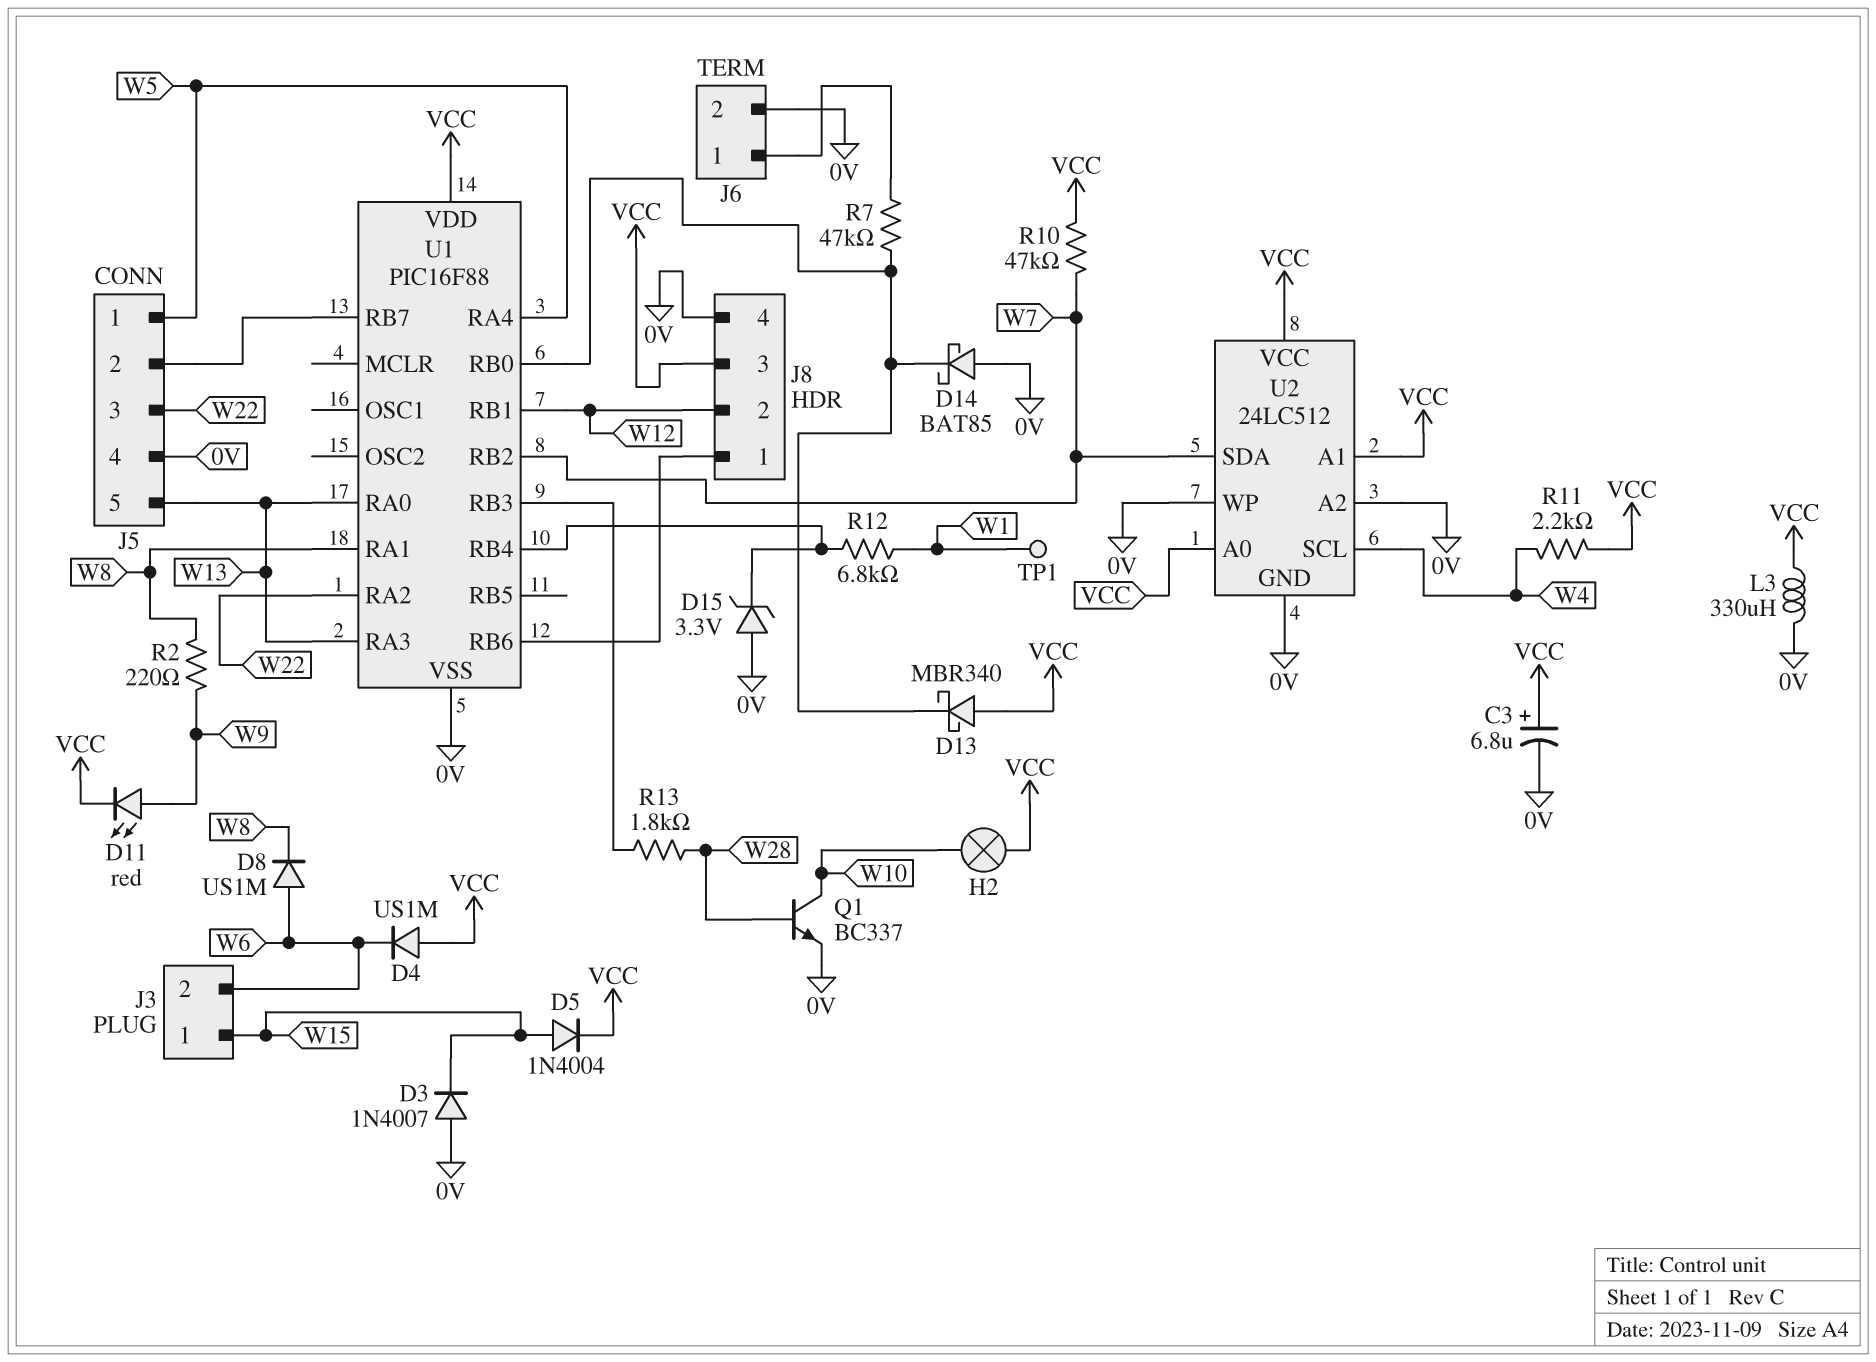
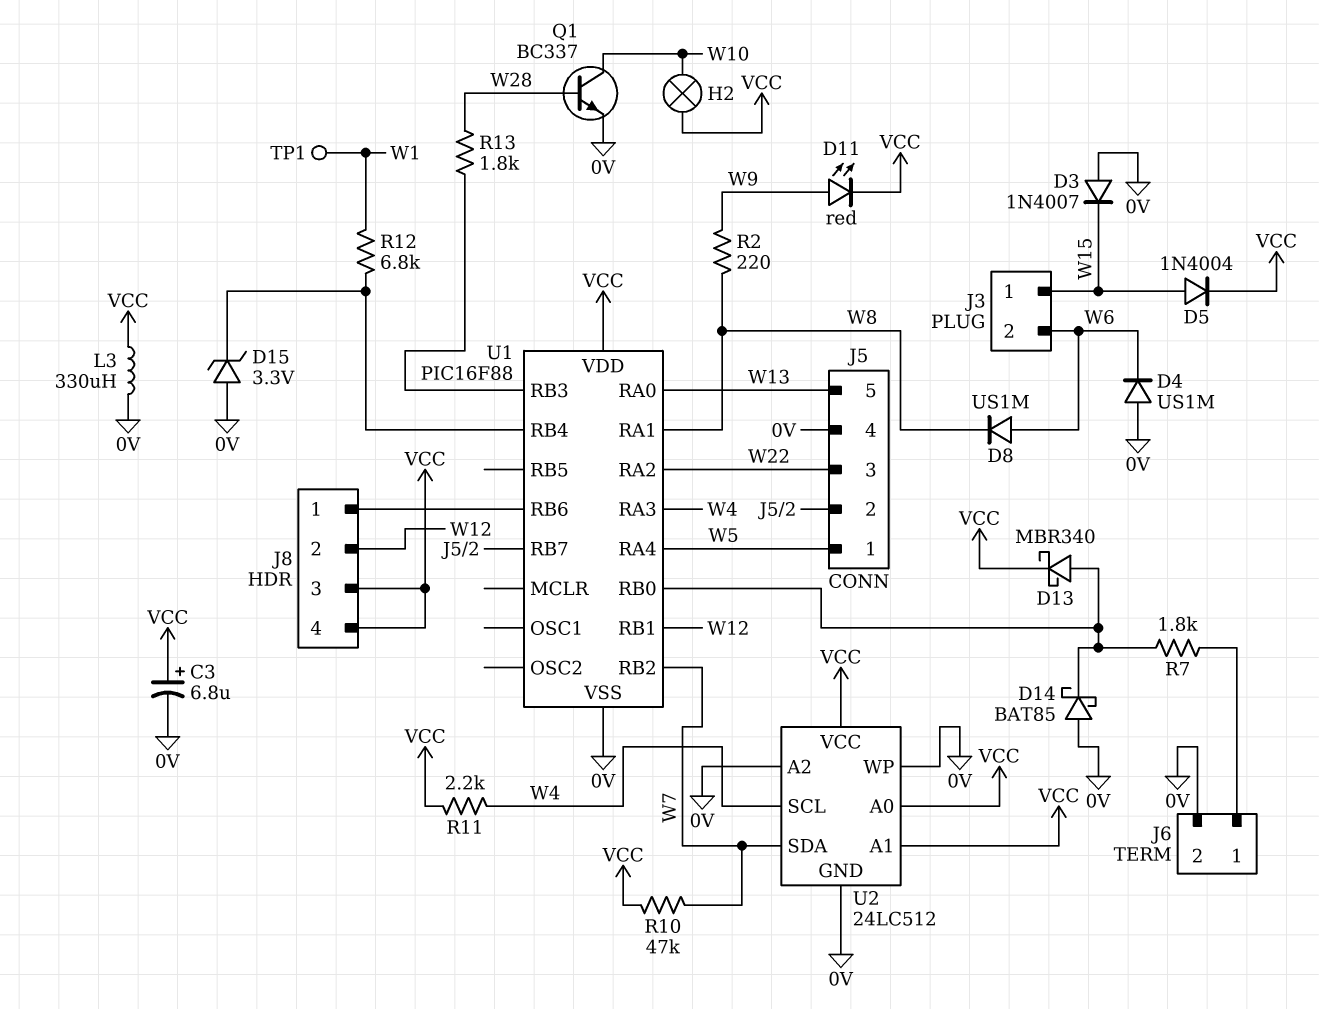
D4: diode US1M (A VCC, K W6) -> diode US1M (A 0V, K W6)
D13: schottky MBR340 (A VCC, K U1/RB0) -> schottky MBR340 (A U1/RB0, K VCC)
J8 pin 4: 0V -> VCC
R7: 47k (J6/1, U1/RB0) -> 1.8k (J6/1, U1/RB0)
U1 pin RA3: W13 -> W4

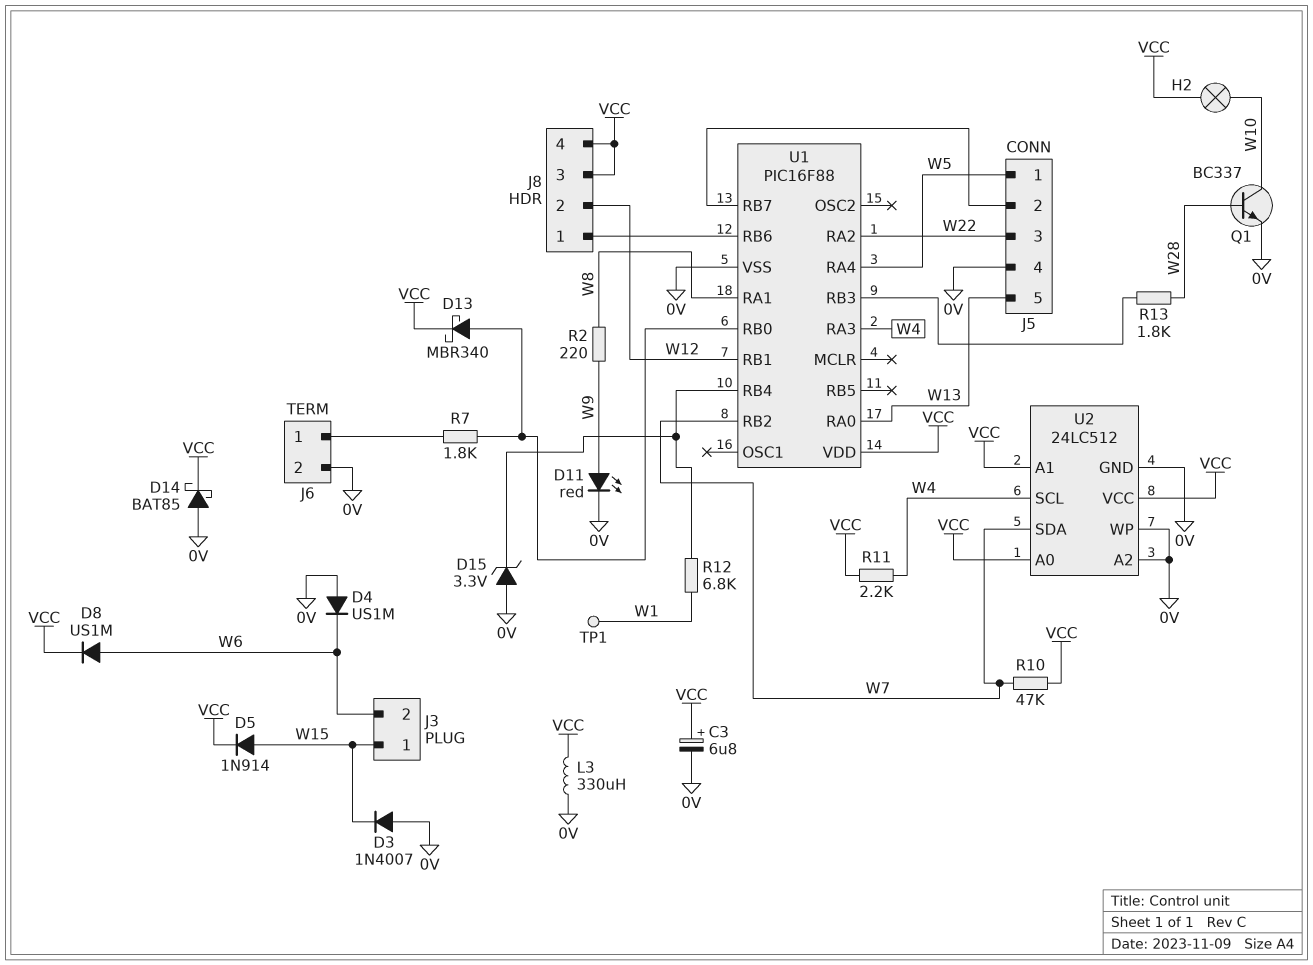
D5: diode 1N4004 (A W15, K VCC) -> diode 1N914 (A W15, K VCC)
D8: diode US1M (A W6, K W8) -> diode US1M (A W6, K VCC)
D11: LED red (A W9, K VCC) -> LED red (A W9, K 0V)
D14: schottky BAT85 (A 0V, K U1/RB0) -> schottky BAT85 (A 0V, K VCC)

